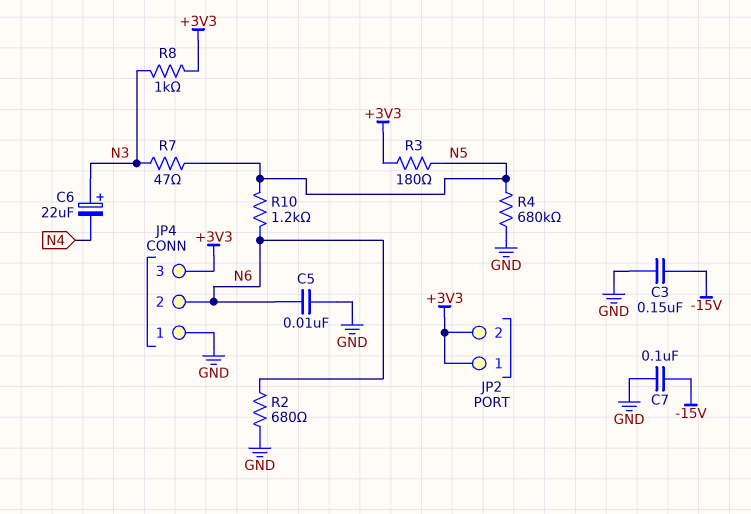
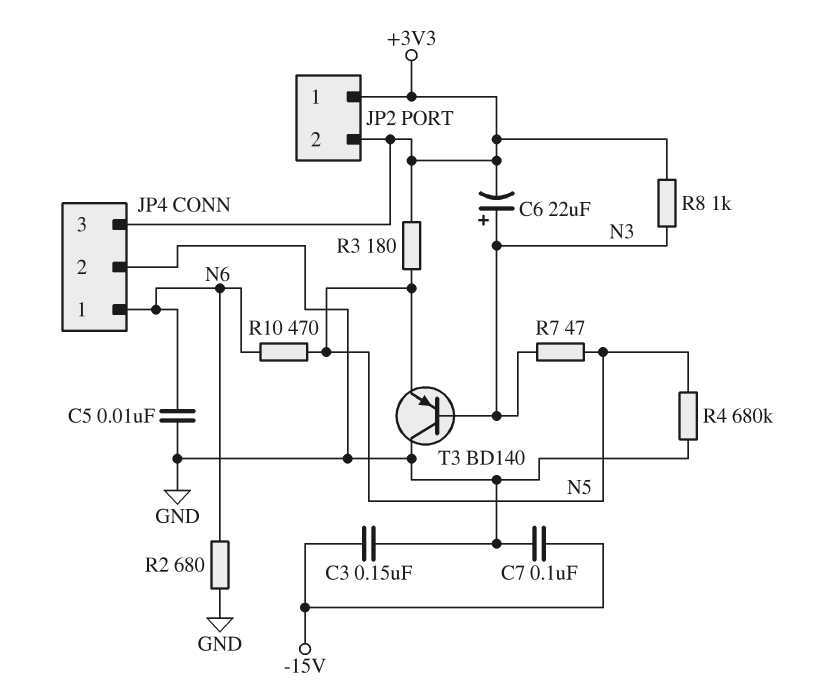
C6: 22uF (plus N3, minus N4) -> 22uF (plus N3, minus +3V3)
JP4 pin 1: GND -> N6
JP4 pin 2: N6 -> GND
R10: 1.2k (N5, N6) -> 470 (N5, N6)
T3: none -> PNP BD140 (B N3, C GND, E N5)

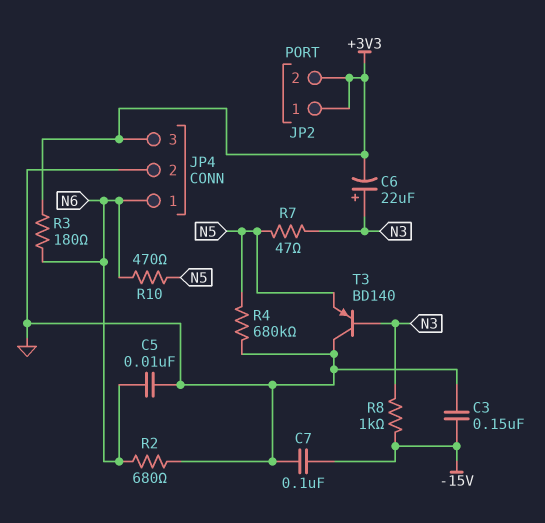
R3: 180 (+3V3, N5) -> 180 (+3V3, N6)
R8: 1k (+3V3, N3) -> 1k (-15V, N3)

